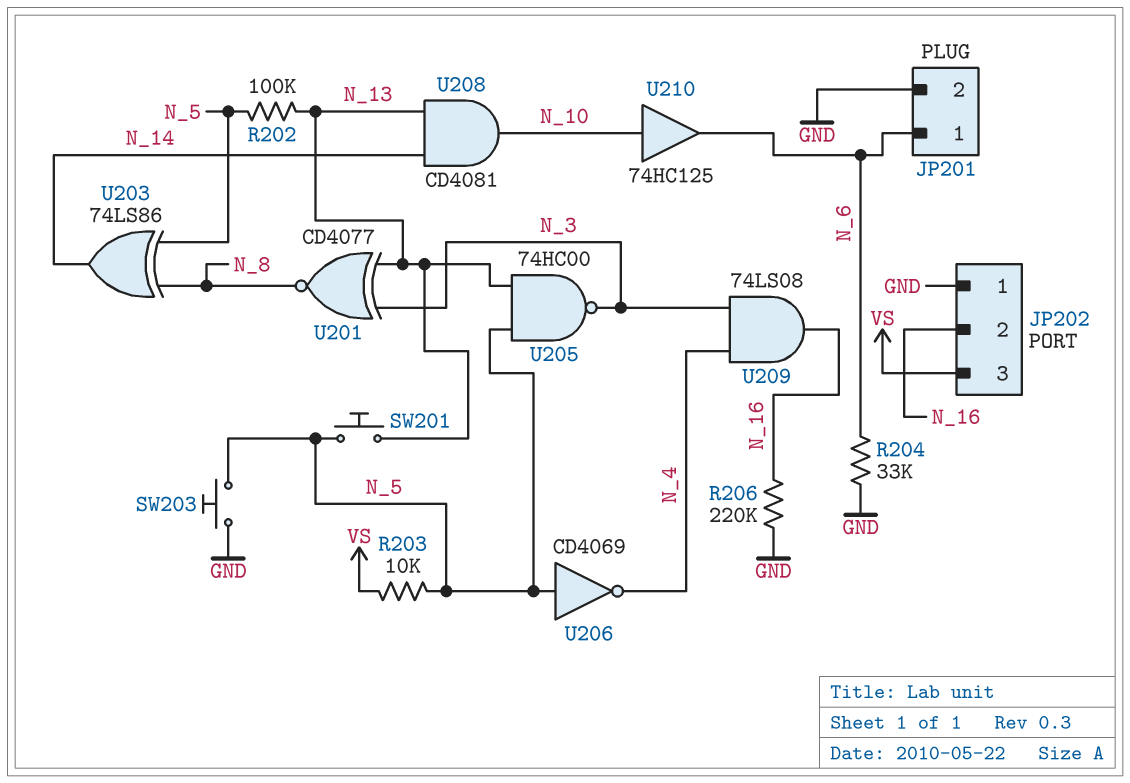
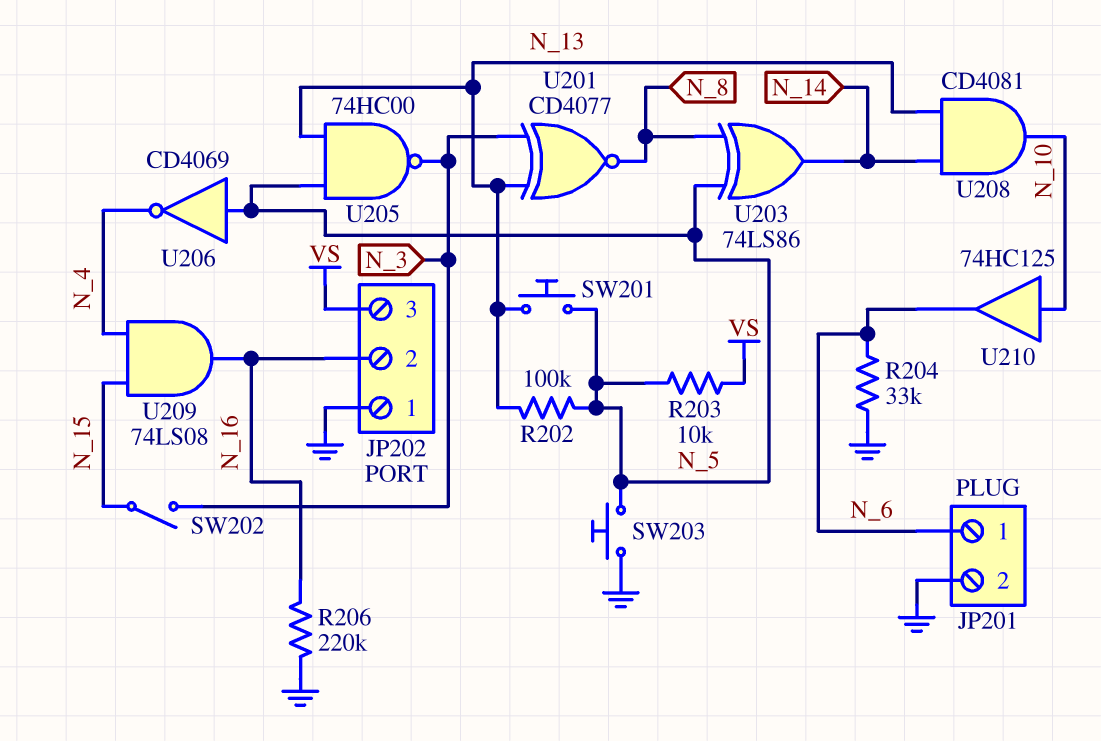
SW202: none -> switch (N_3, N_15)
U209: AND 74LS08 (in N_3, in N_4, out N_16) -> AND 74LS08 (in N_4, in N_15, out N_16)

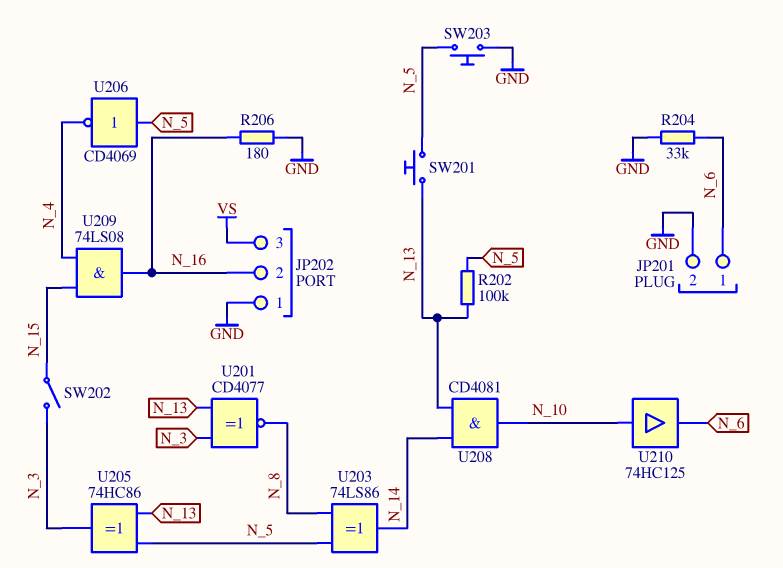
R203: 10k (N_5, VS) -> none
R206: 220k (GND, N_16) -> 180 (GND, N_16)
U205: NAND 74HC00 (in N_5, in N_13, out N_3) -> XOR 74HC86 (in N_5, in N_13, out N_3)

